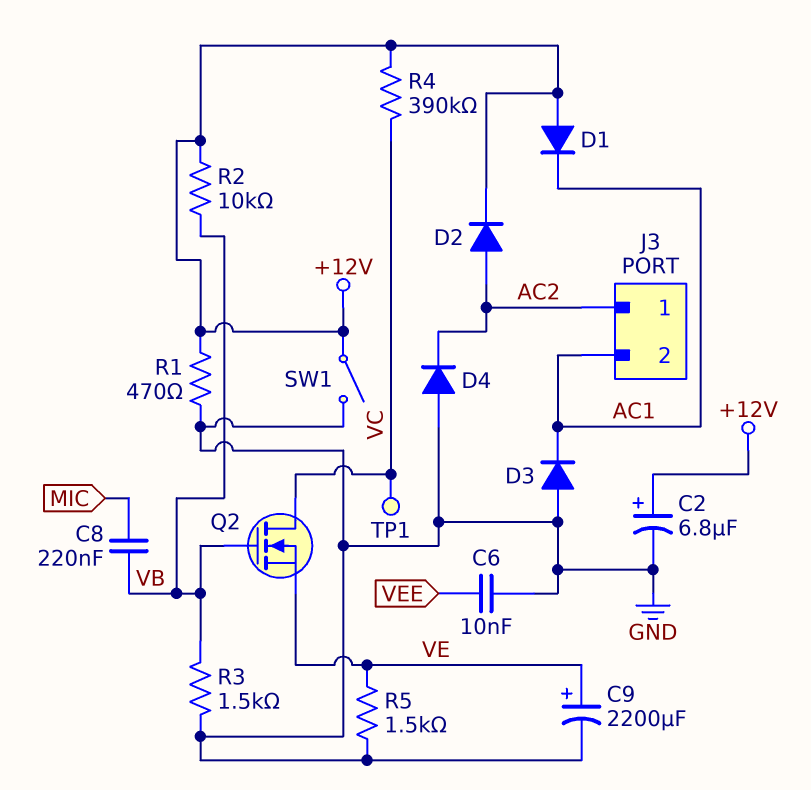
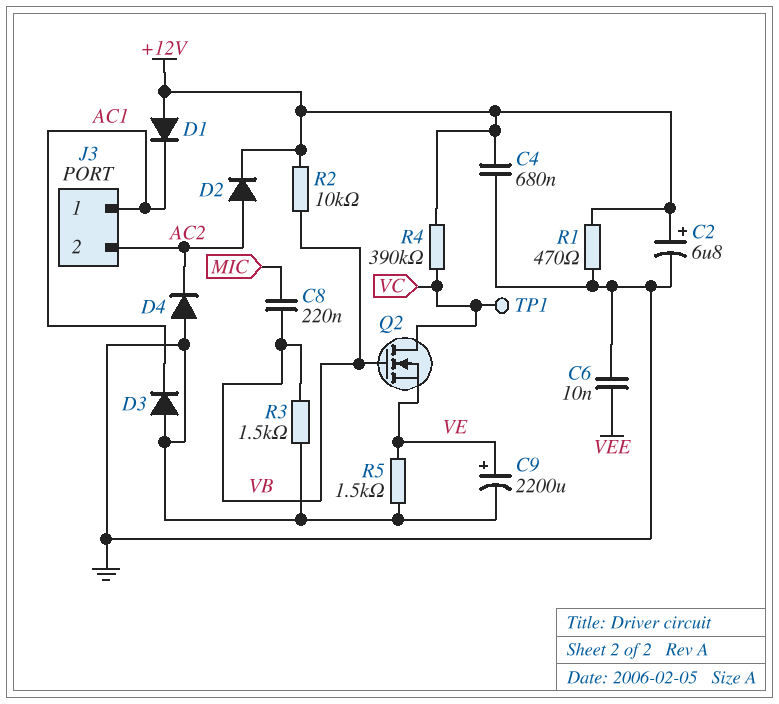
C4: none -> 680nF (+12V, GND)
J3 pin 1: AC2 -> AC1
J3 pin 2: AC1 -> AC2
SW1: switch (+12V, GND) -> none

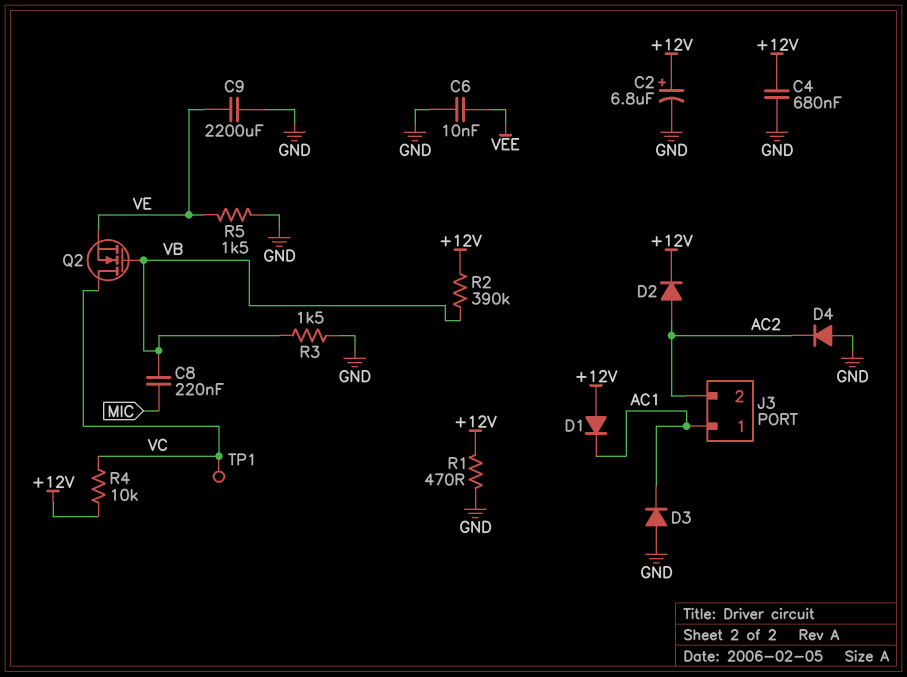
C9: 2200uF (plus VE, minus GND) -> 2200uF (GND, VE)
R2: 10k (+12V, VB) -> 390k (+12V, VB)
R4: 390k (+12V, VC) -> 10k (+12V, VC)

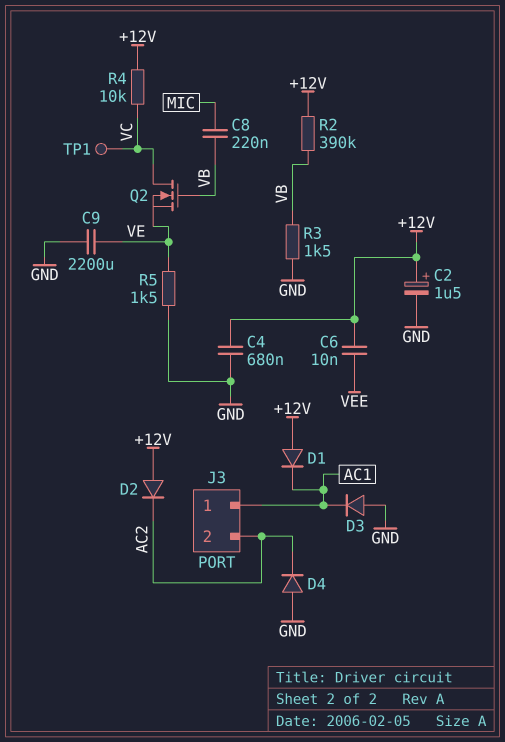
C2: 6.8uF (plus +12V, minus GND) -> 1.5uF (plus +12V, minus GND)
C6: 10nF (GND, VEE) -> 10nF (+12V, VEE)
D2: diode (A AC2, K +12V) -> diode (A +12V, K AC2)
R1: 470 (+12V, GND) -> none

